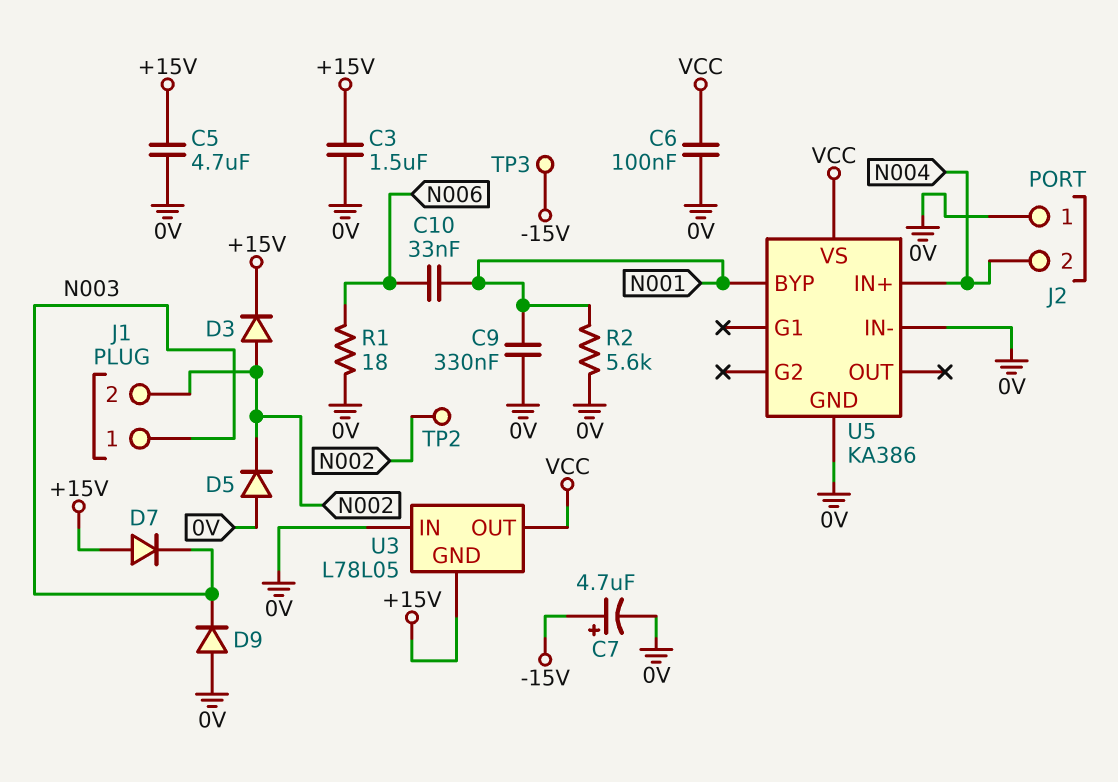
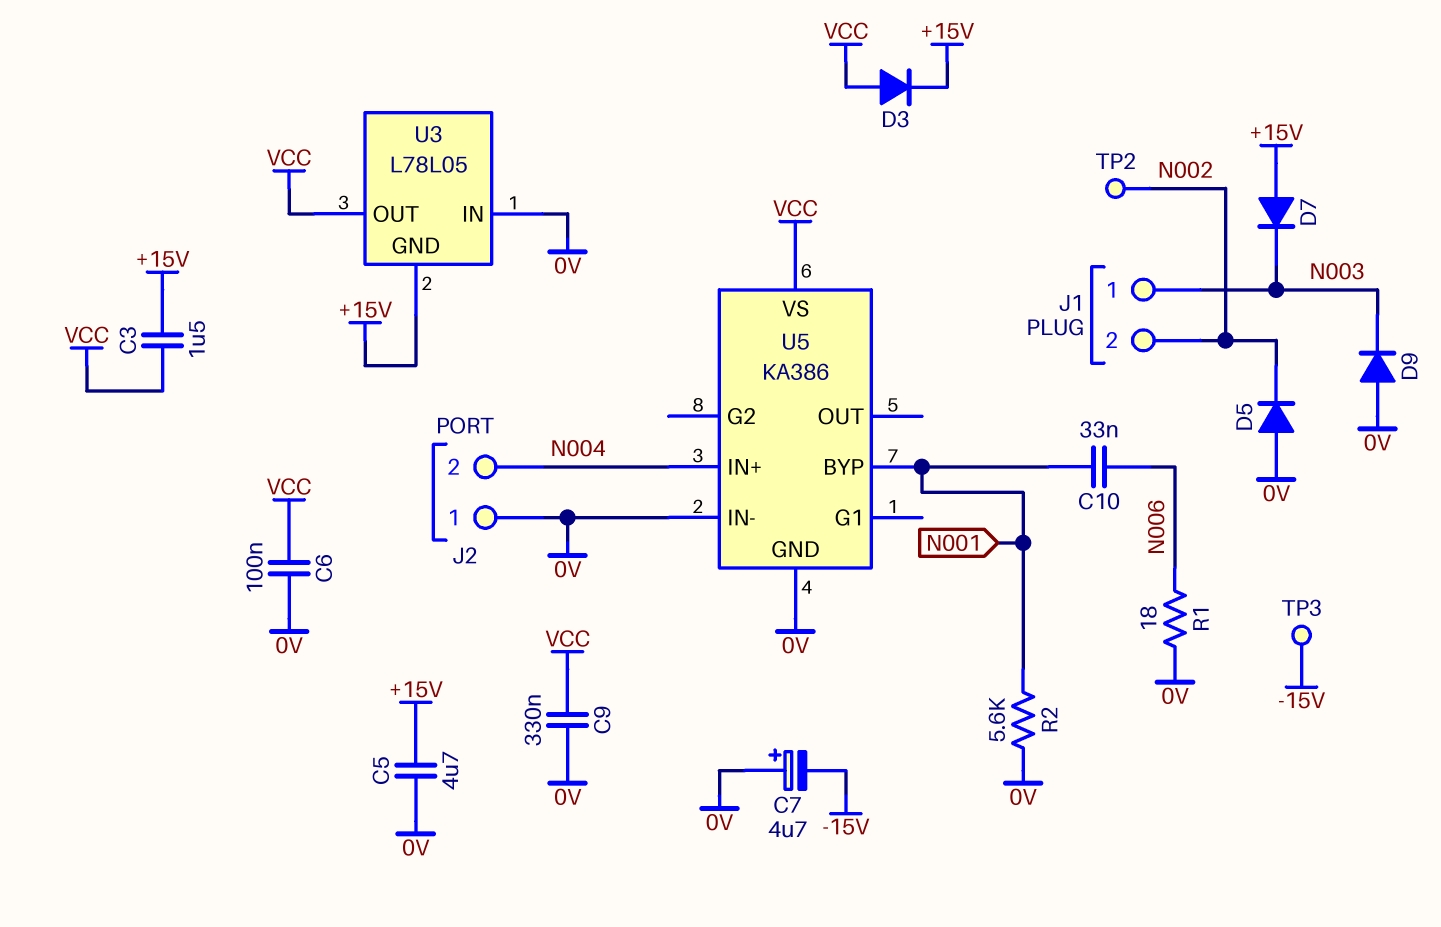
C3: 1.5uF (+15V, 0V) -> 1.5uF (+15V, VCC)
C7: 4.7uF (plus -15V, minus 0V) -> 4.7uF (plus 0V, minus -15V)
C9: 330nF (0V, N001) -> 330nF (0V, VCC)
D3: diode (A N002, K +15V) -> diode (A VCC, K +15V)

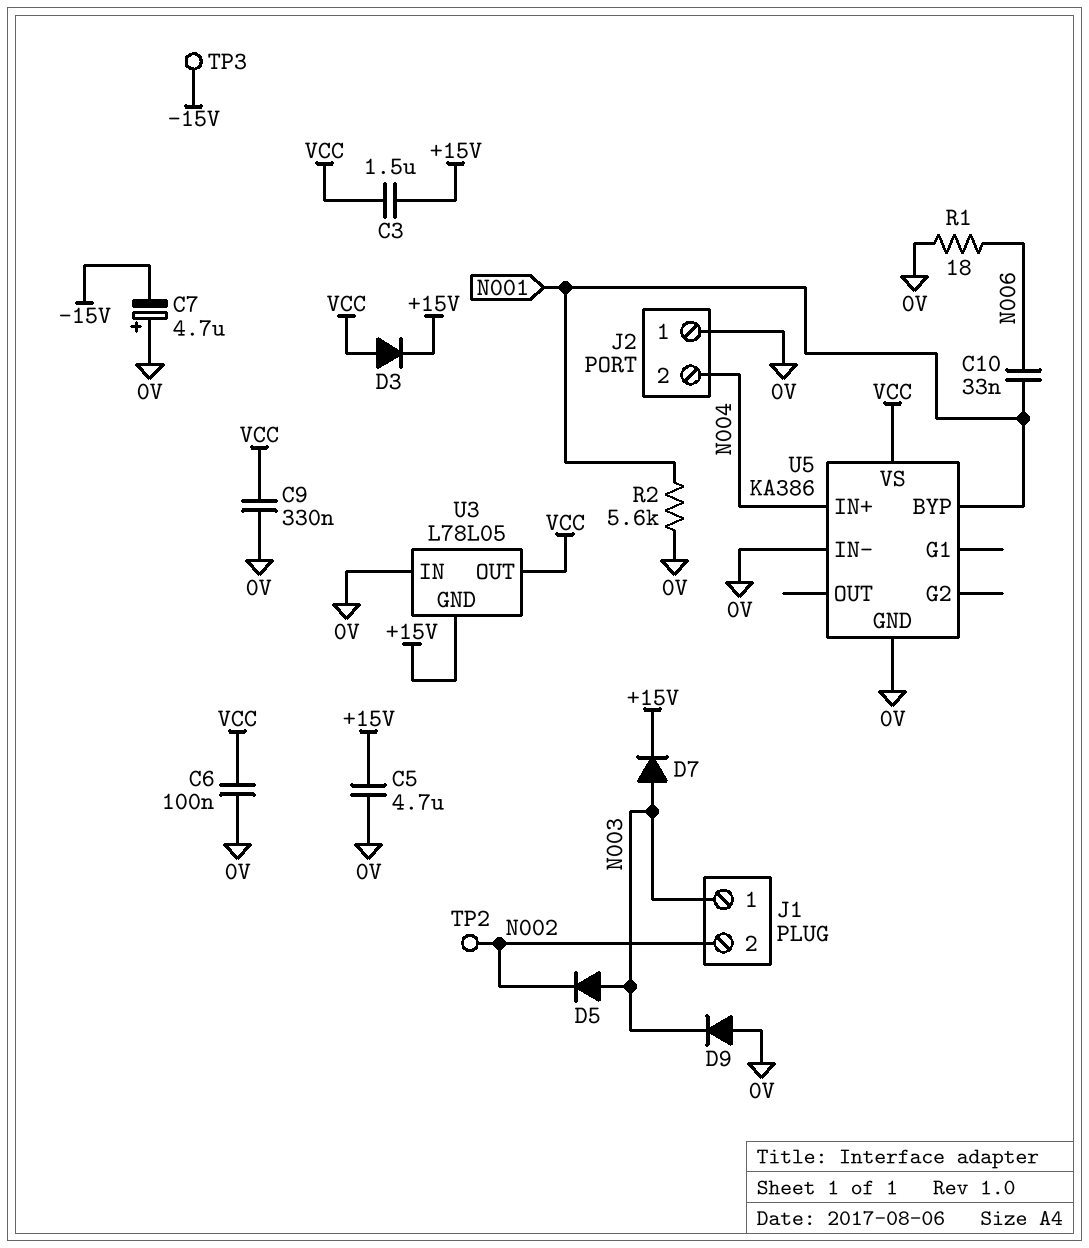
D5: diode (A 0V, K N002) -> diode (A N003, K N002)
D7: diode (A +15V, K N003) -> diode (A N003, K +15V)

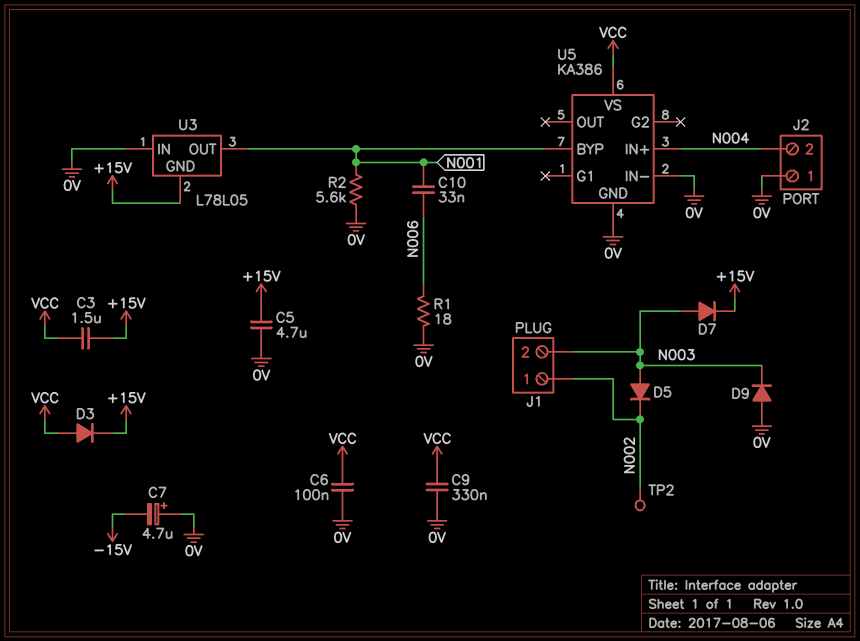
J1 pin 1: N003 -> N002
J1 pin 2: N002 -> N003
TP3: test point (-15V) -> none
U3 pin OUT: VCC -> N001

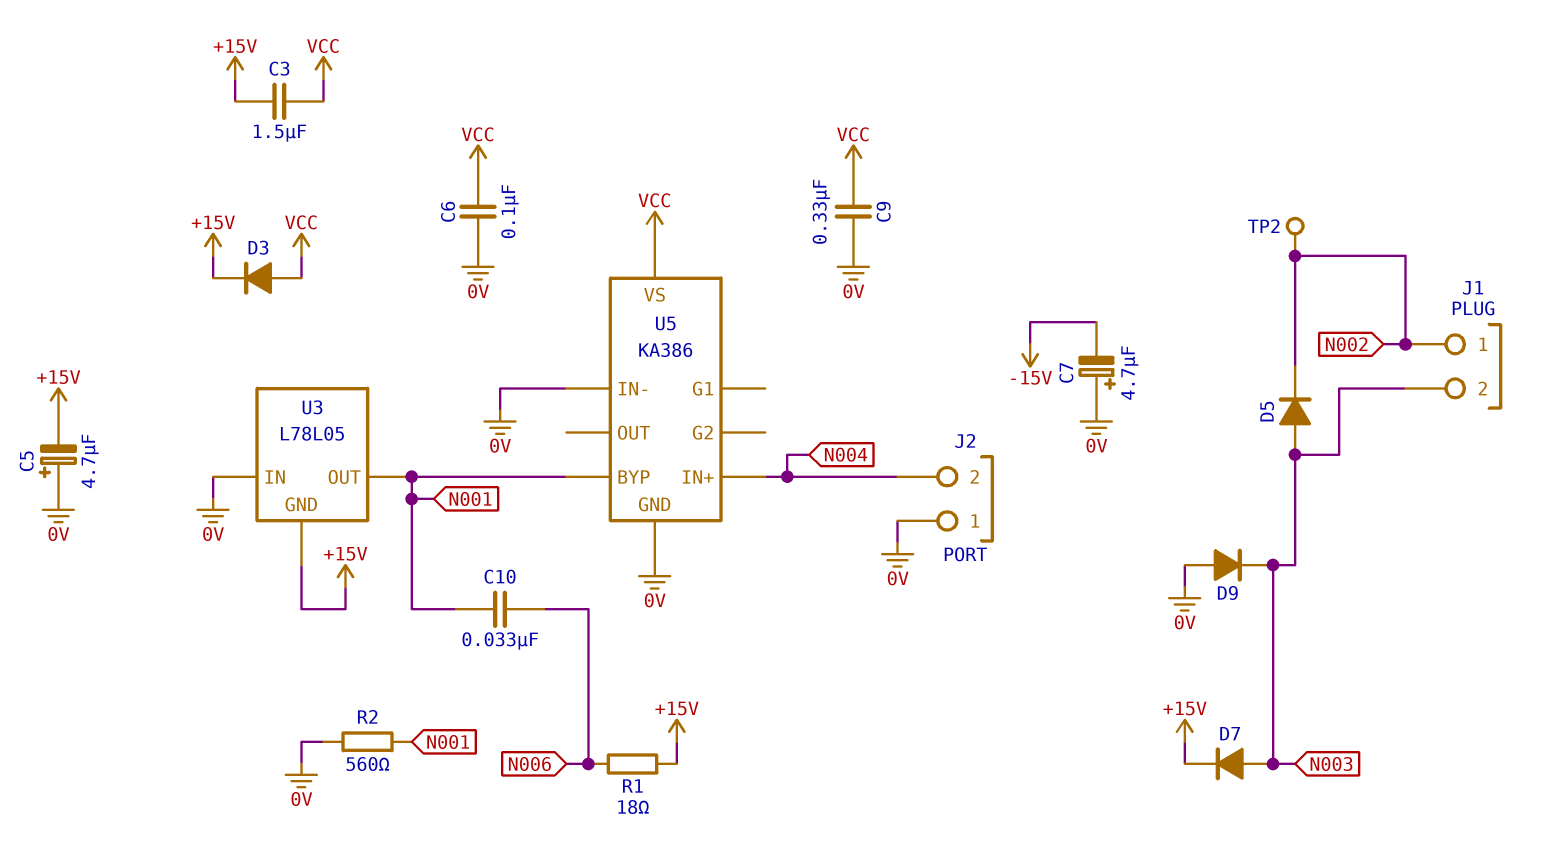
C5: 4.7uF (+15V, 0V) -> 4.7uF (plus 0V, minus +15V)
R1: 18 (0V, N006) -> 18 (+15V, N006)
R2: 5.6k (0V, N001) -> 560 (0V, N001)

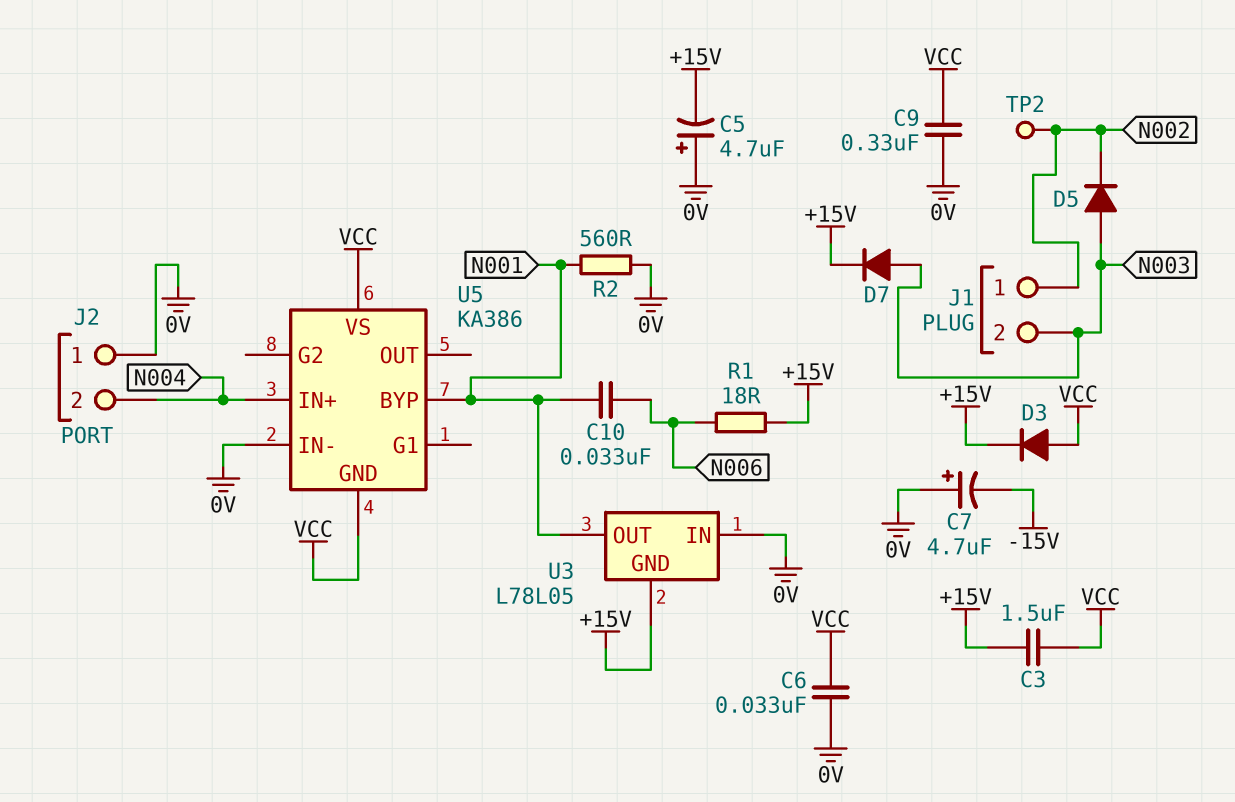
C6: 100nF (0V, VCC) -> 33nF (0V, VCC)
D9: diode (A 0V, K N003) -> none
U5 pin GND: 0V -> VCC

